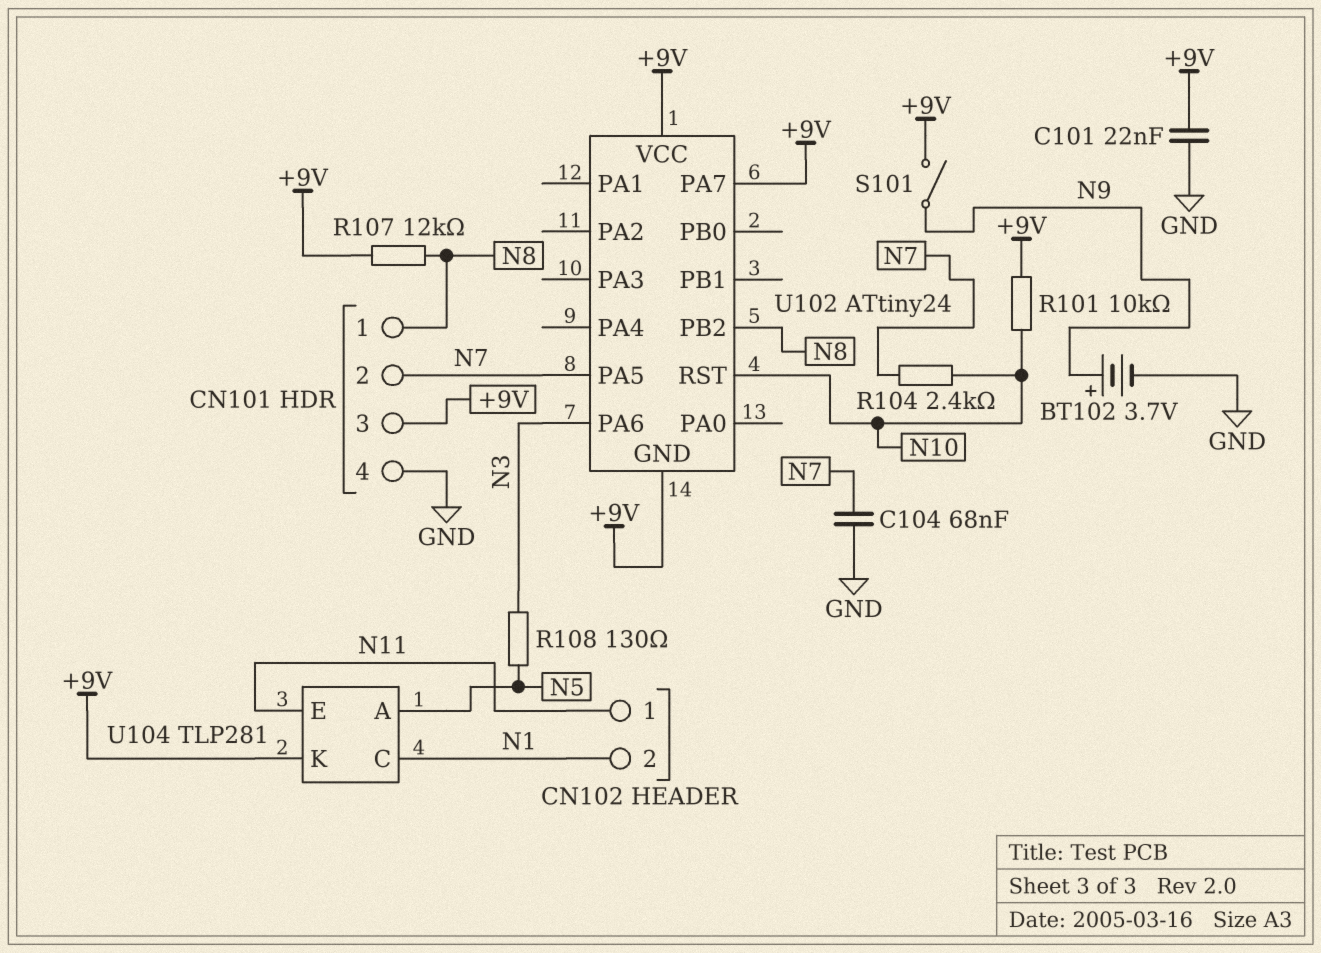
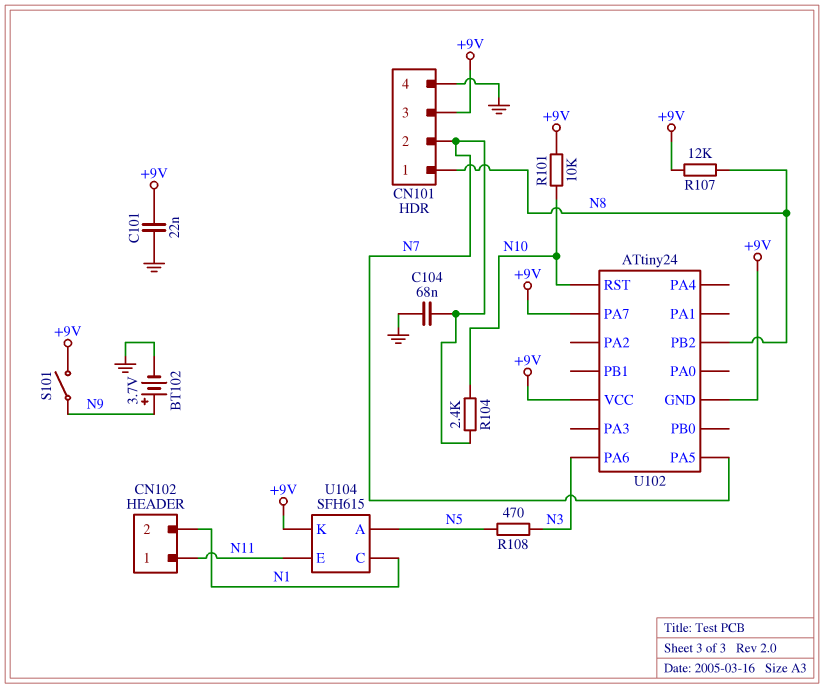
R108: 130 (N3, N5) -> 470 (N3, N5)
U104: TLP281 -> SFH615

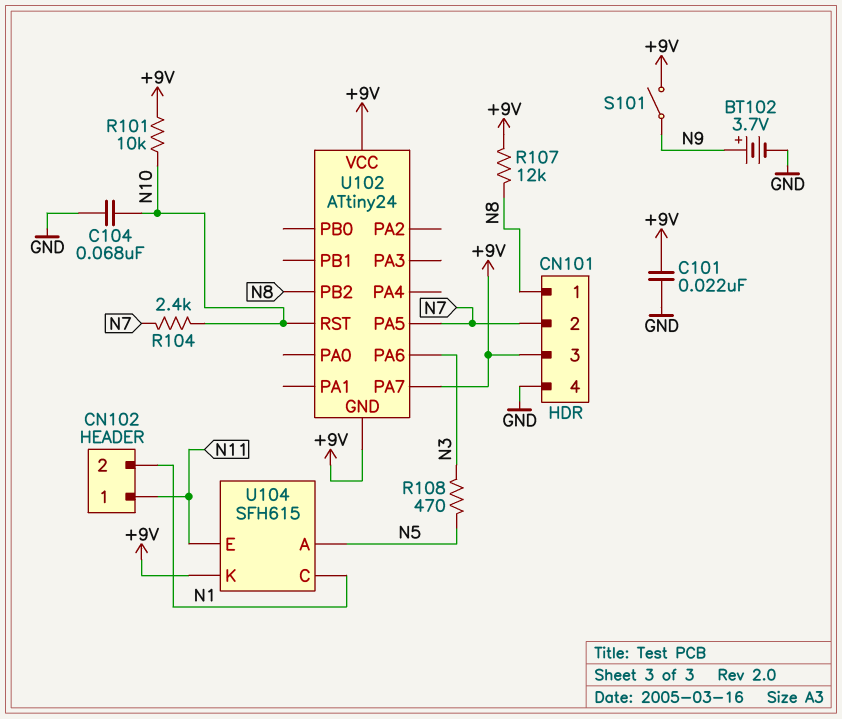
C104: 68nF (GND, N7) -> 68nF (GND, N10)

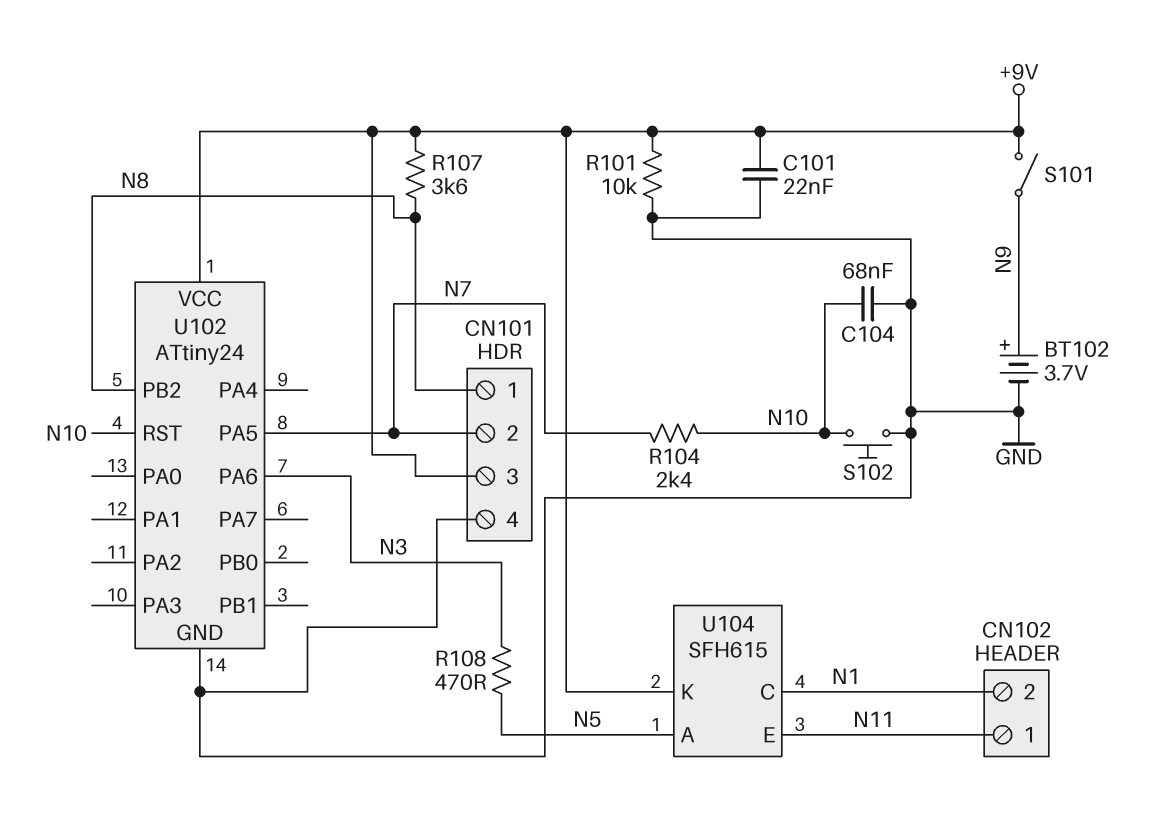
R101: 10k (+9V, N10) -> 10k (+9V, GND)
R107: 12k (+9V, N8) -> 3.6k (+9V, N8)
S102: none -> button (GND, N10)
U102 pin GND: +9V -> GND
U102 pin PA7: +9V -> none

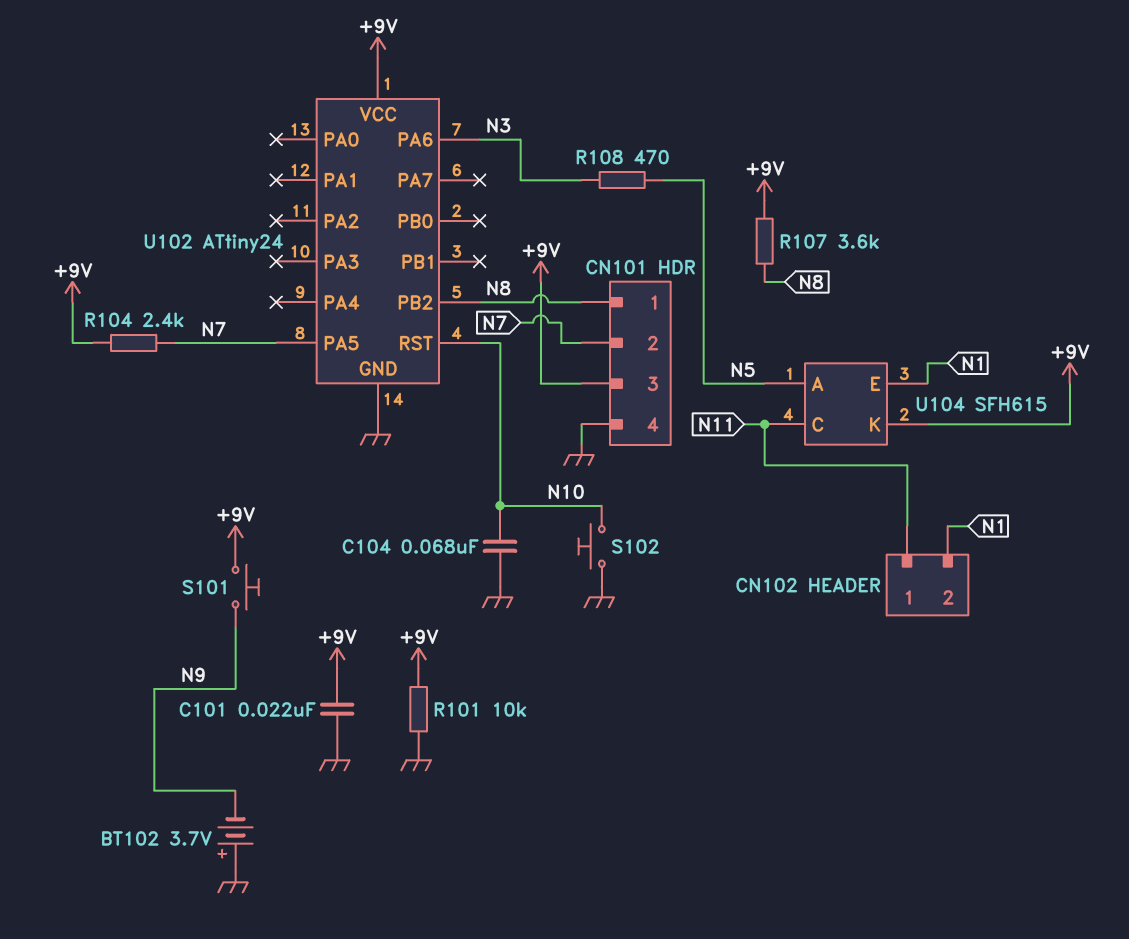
BT102: 3.7V (plus N9, minus GND) -> 3.7V (plus GND, minus N9)
R104: 2.4k (N7, N10) -> 2.4k (+9V, N7)
S101: switch (+9V, N9) -> button (+9V, N9)
U104 pin C: N1 -> N11
U104 pin E: N11 -> N1

